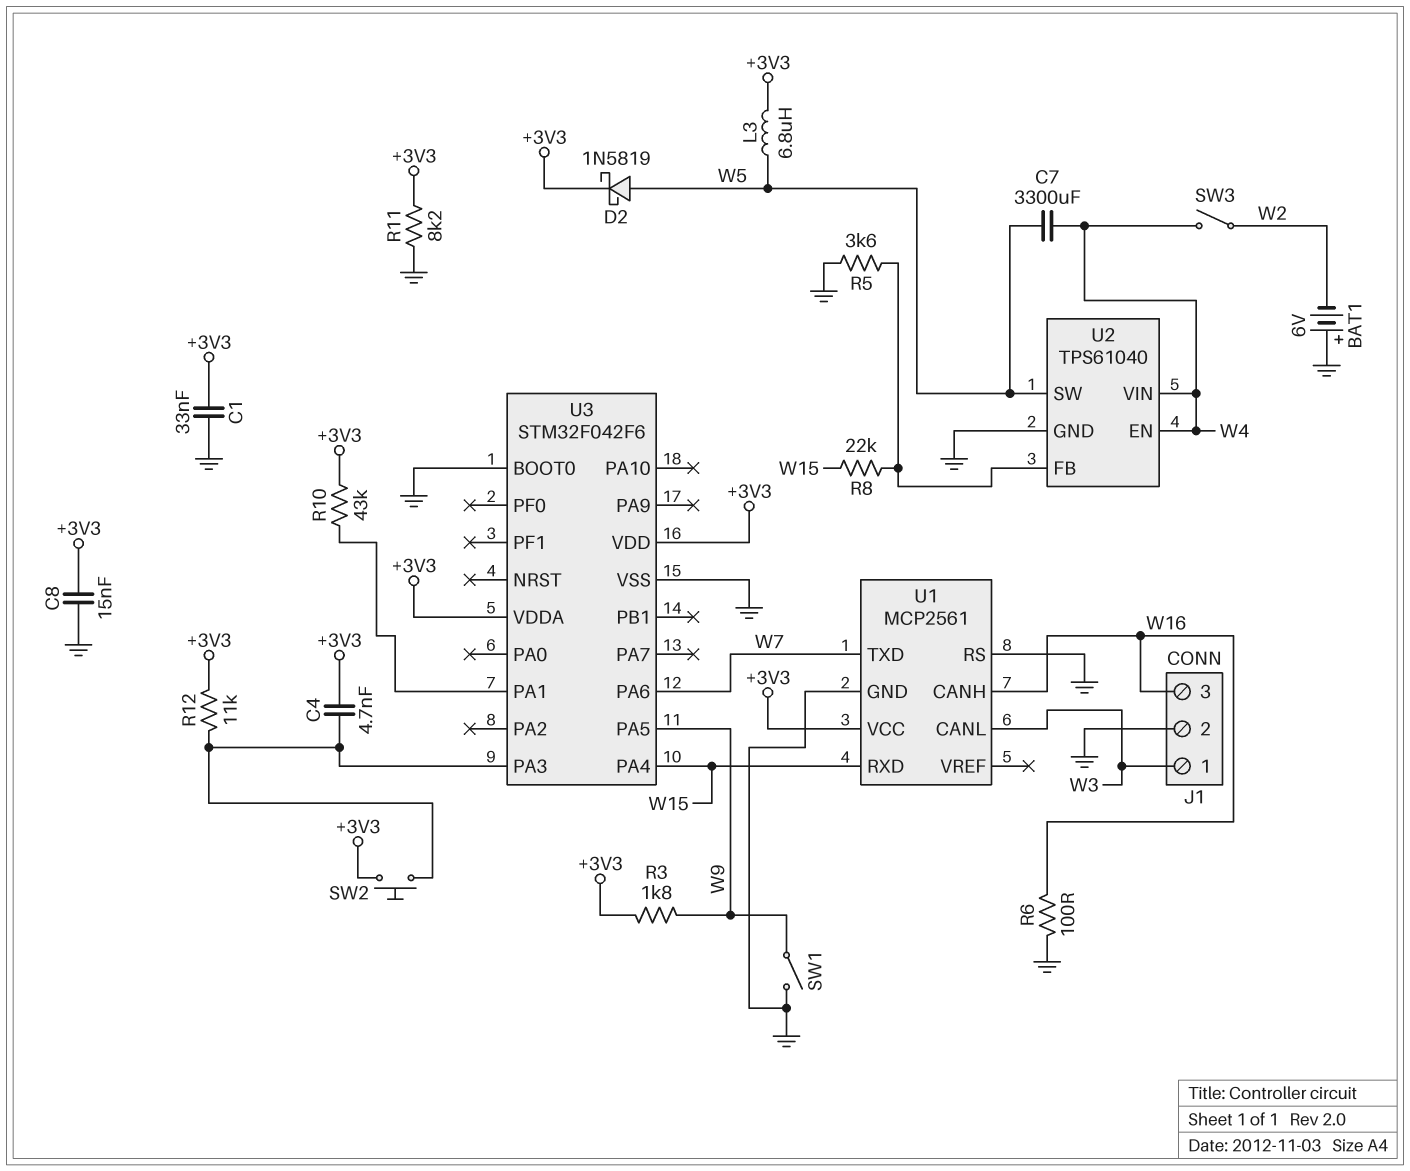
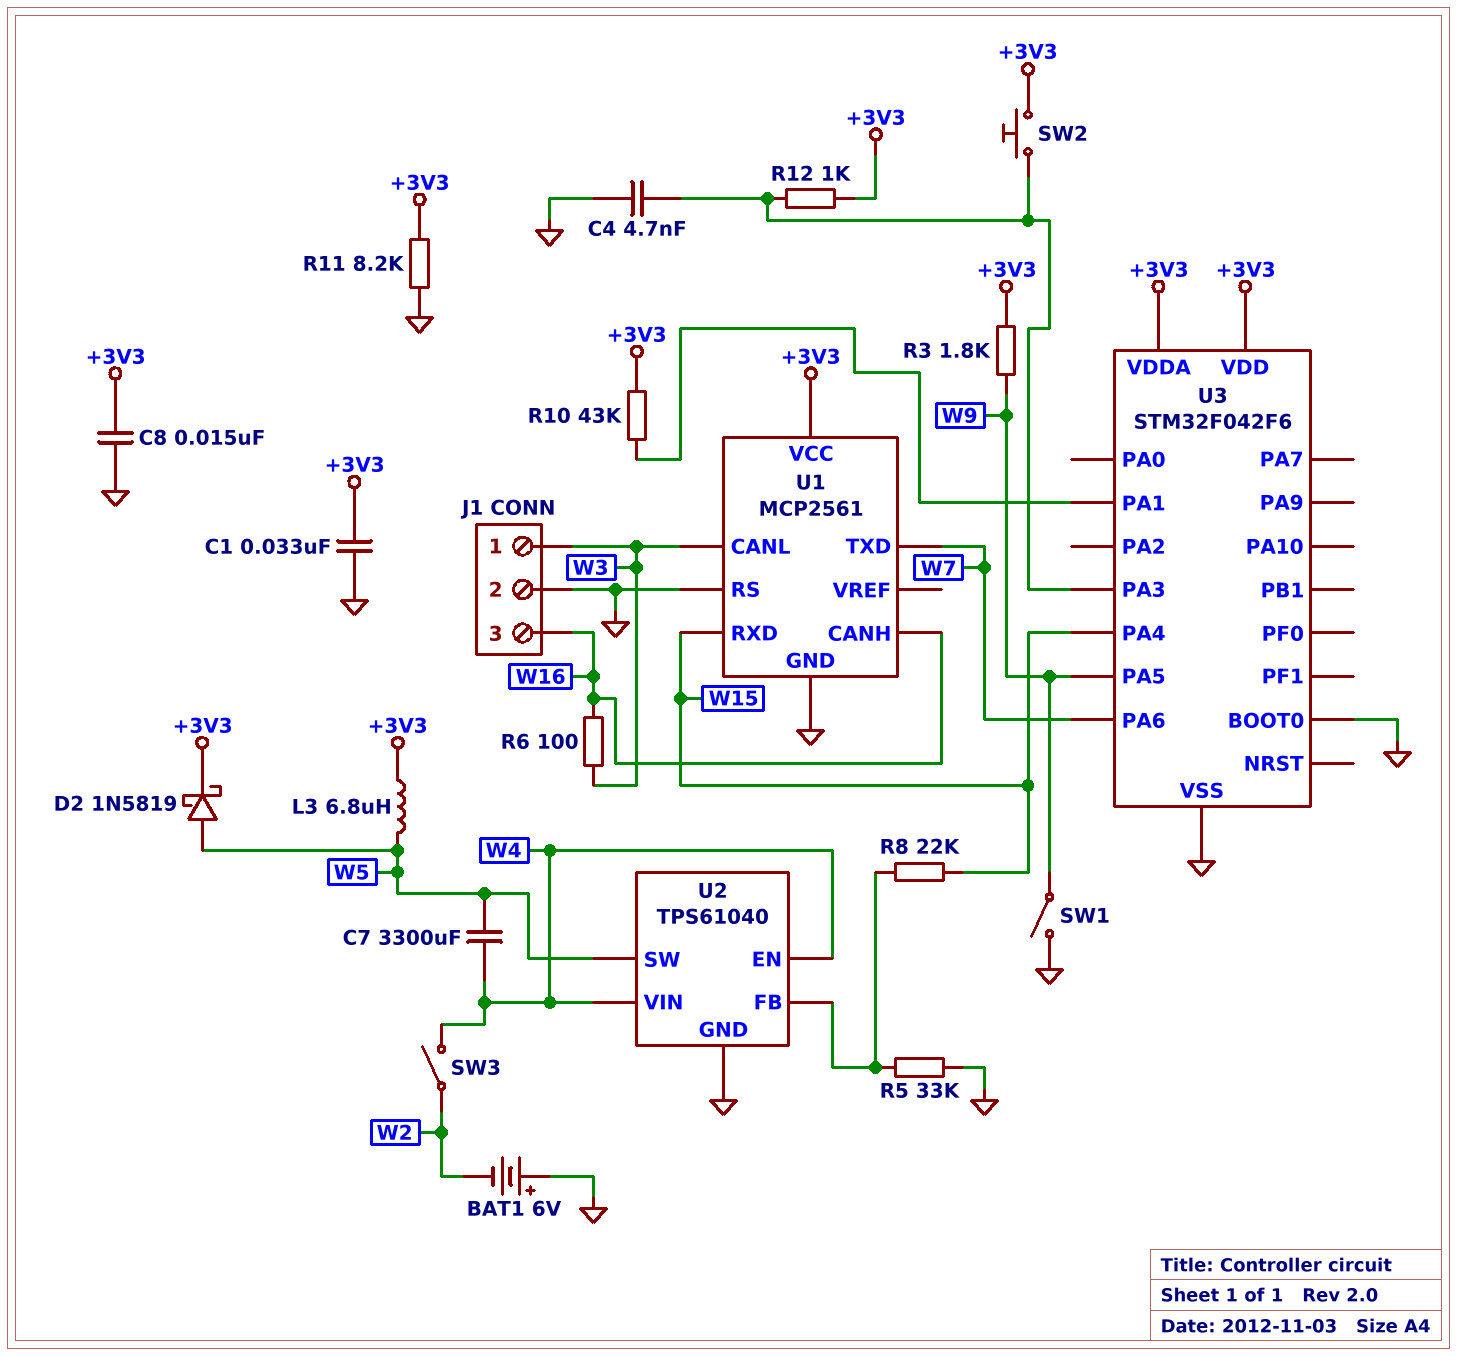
C4: 4.7nF (+3V3, U3/PA3) -> 4.7nF (GND, U3/PA3)
R5: 3.6k (GND, U2/FB) -> 33k (GND, U2/FB)
R6: 100 (GND, W16) -> 100 (W3, W16)
R12: 11k (+3V3, U3/PA3) -> 1k (+3V3, U3/PA3)

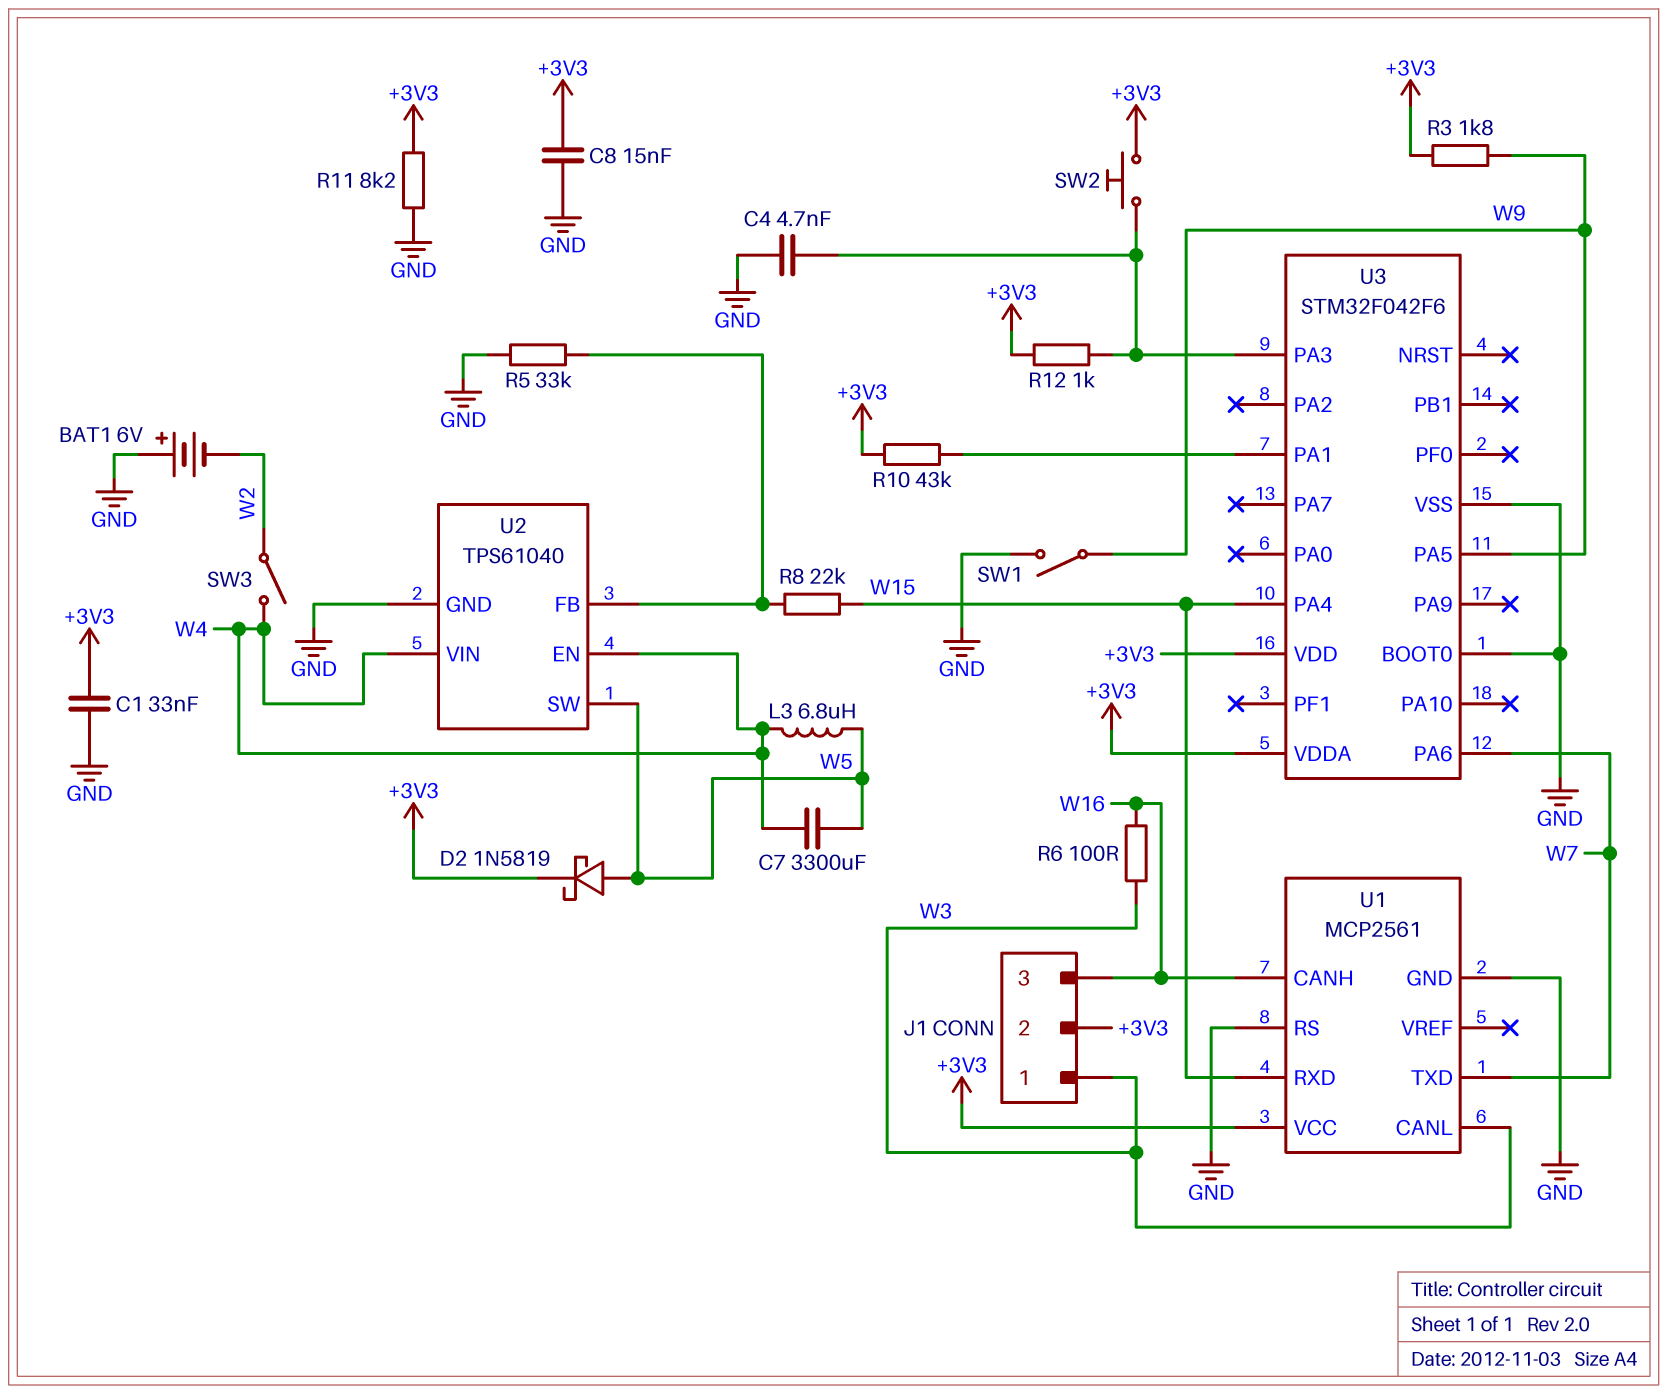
J1 pin 2: GND -> +3V3
L3: 6.8uH (+3V3, W5) -> 6.8uH (W4, W5)

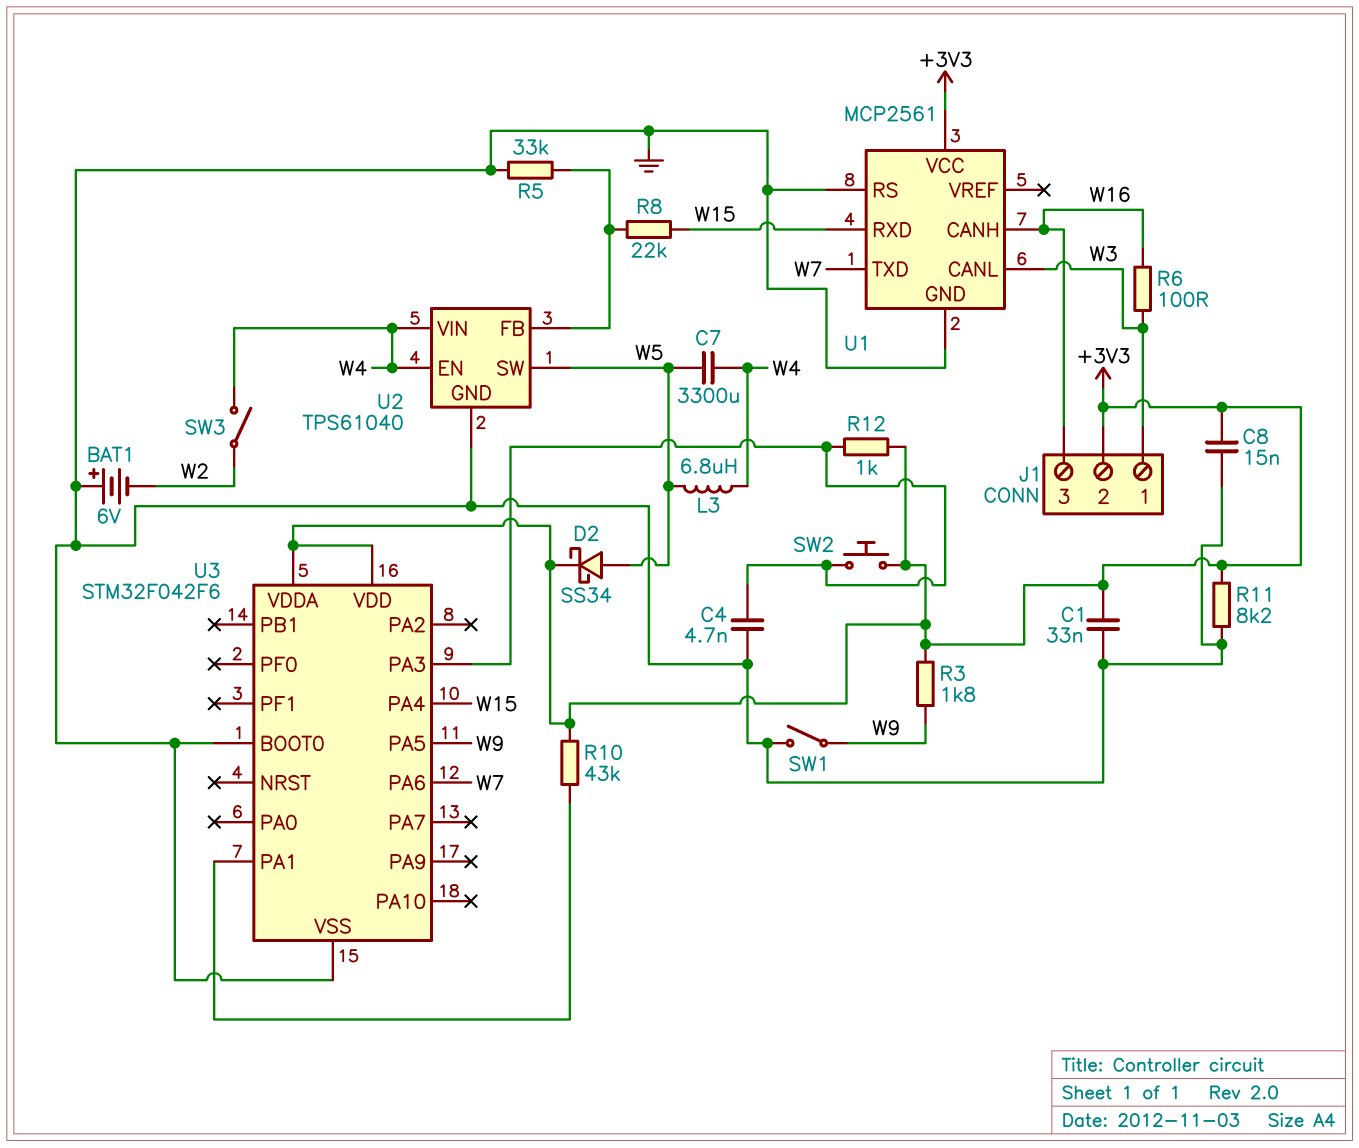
D2: schottky 1N5819 (A W5, K +3V3) -> schottky SS34 (A W5, K +3V3)

